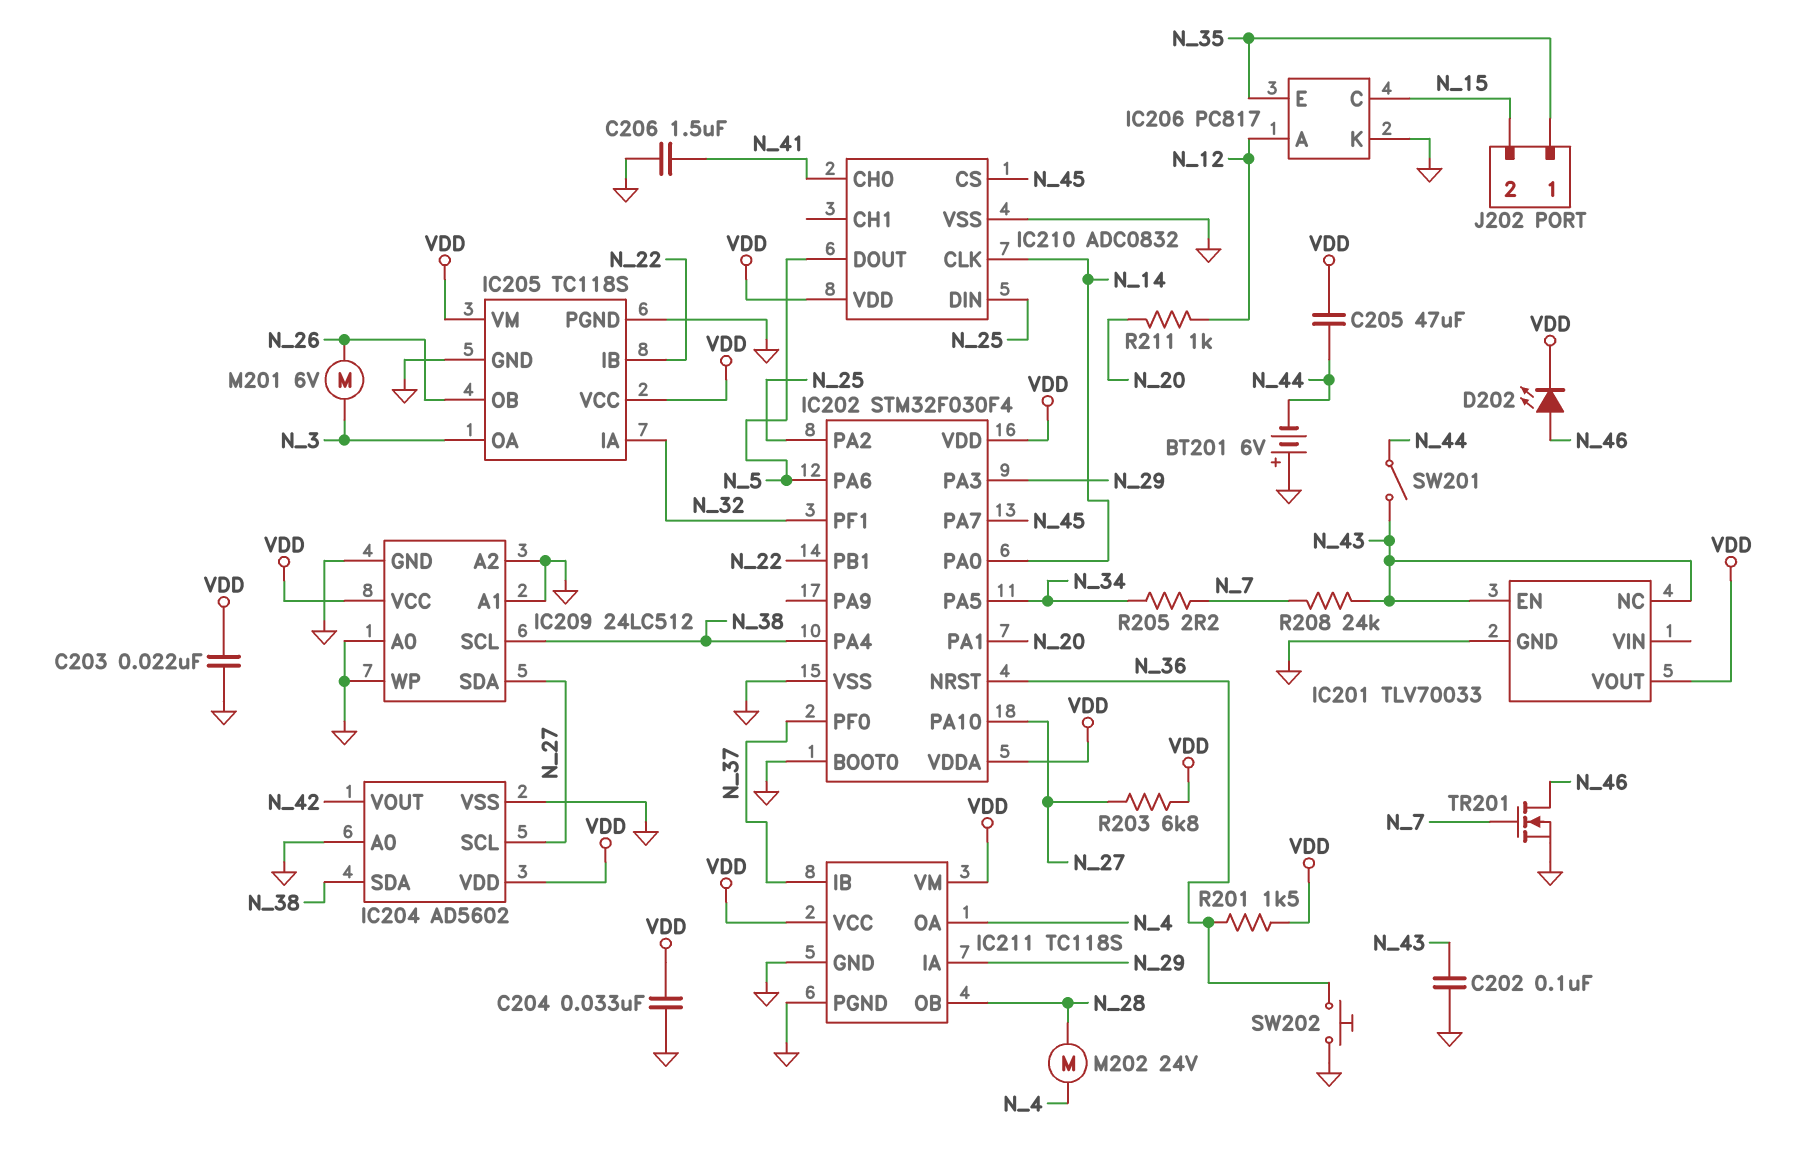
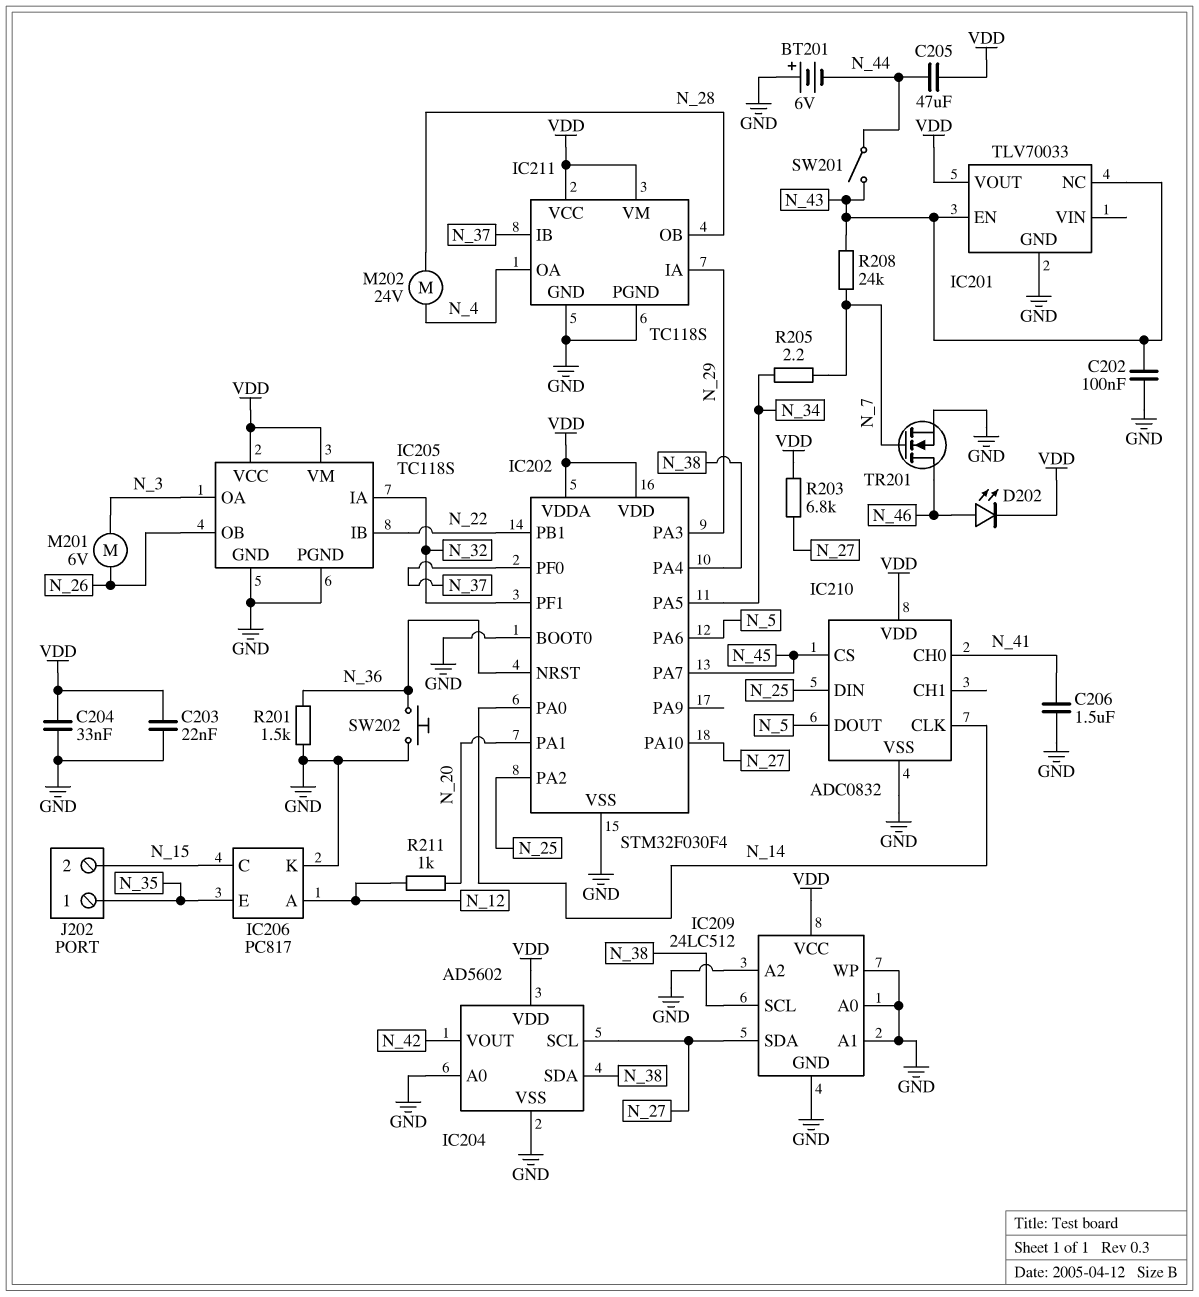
R201: 1.5k (N_36, VDD) -> 1.5k (GND, N_36)

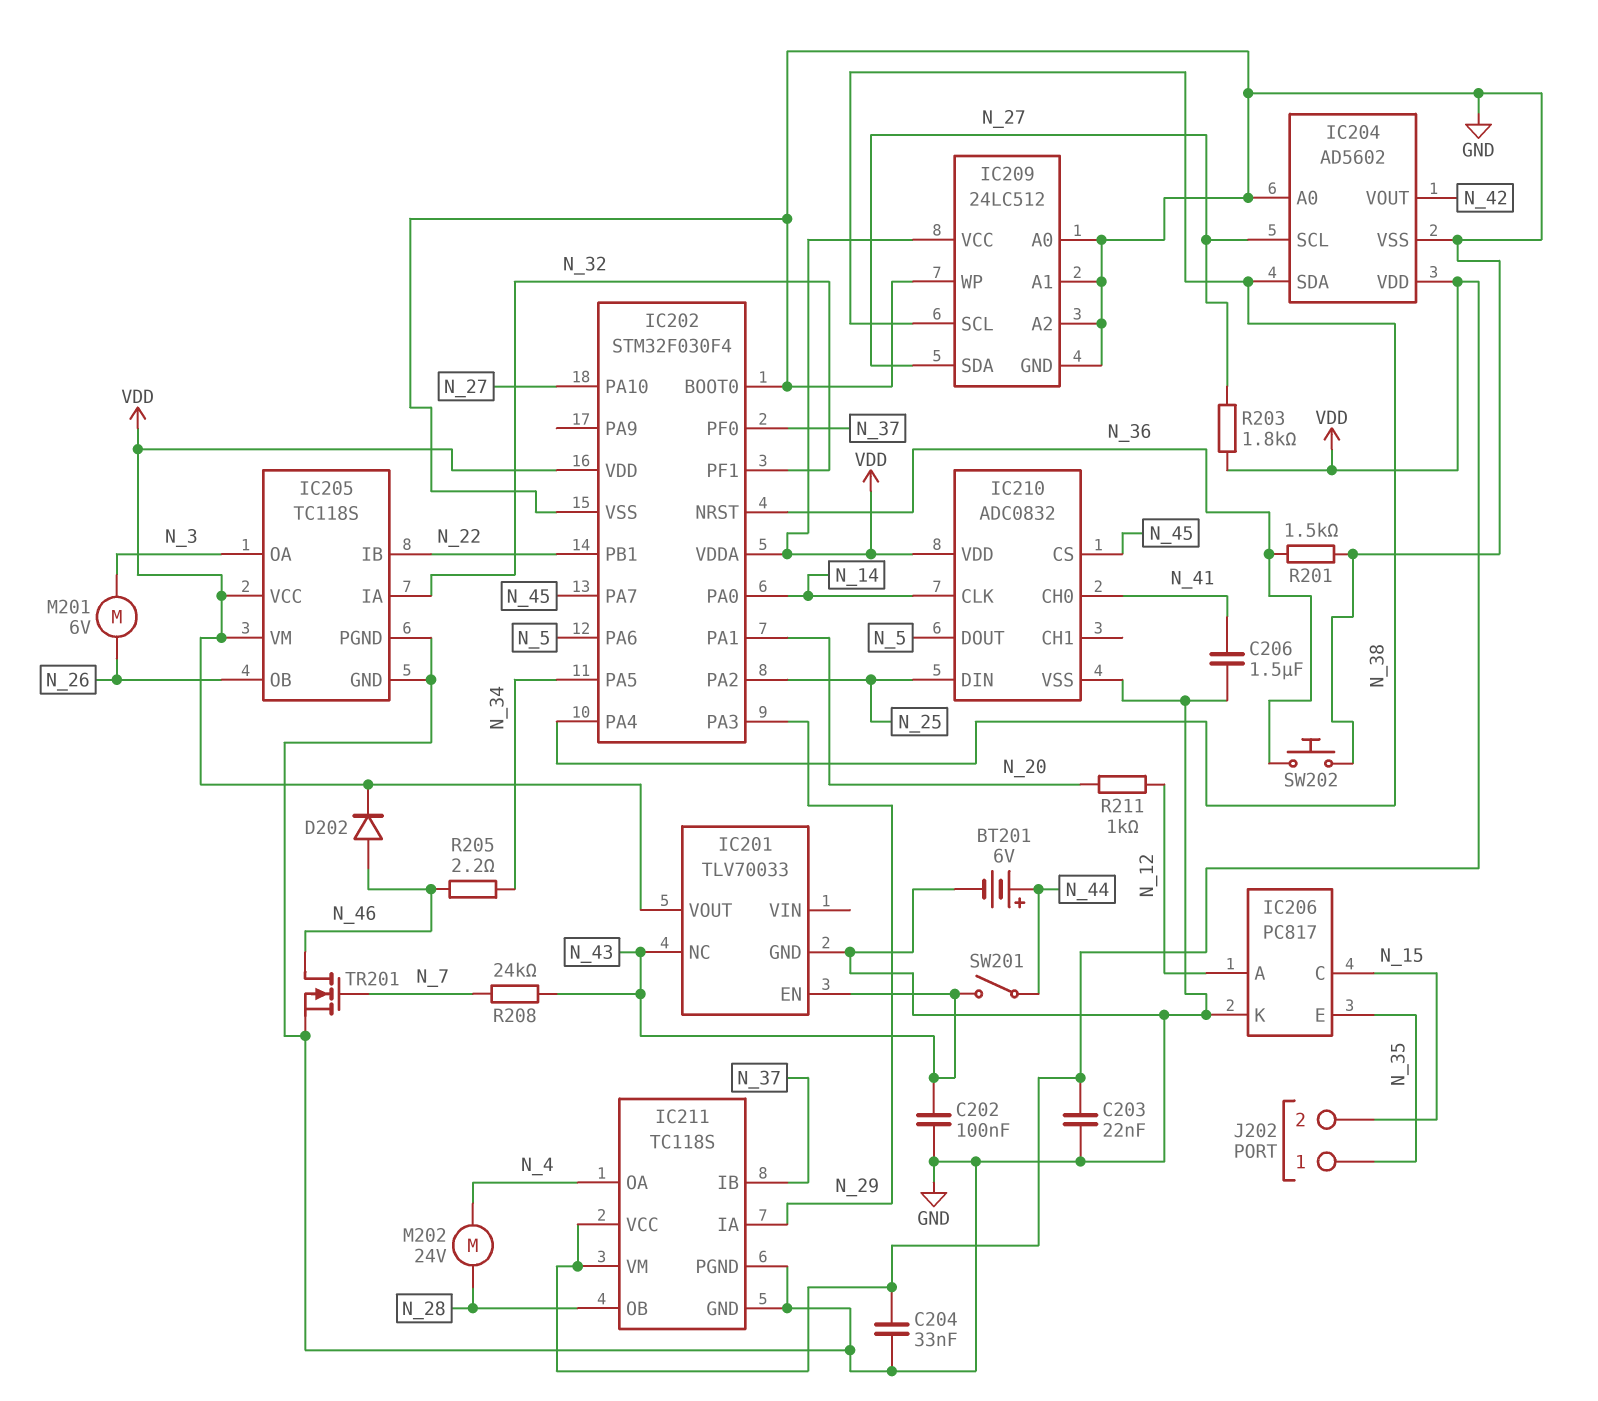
BT201: 6V (plus GND, minus N_44) -> 6V (plus N_44, minus GND)
C205: 47uF (N_44, VDD) -> none
D202: LED (A N_46, K VDD) -> diode (A N_46, K VDD)
R203: 6.8k (N_27, VDD) -> 1.8k (N_27, VDD)
R205: 2.2 (N_7, N_34) -> 2.2 (N_34, N_46)

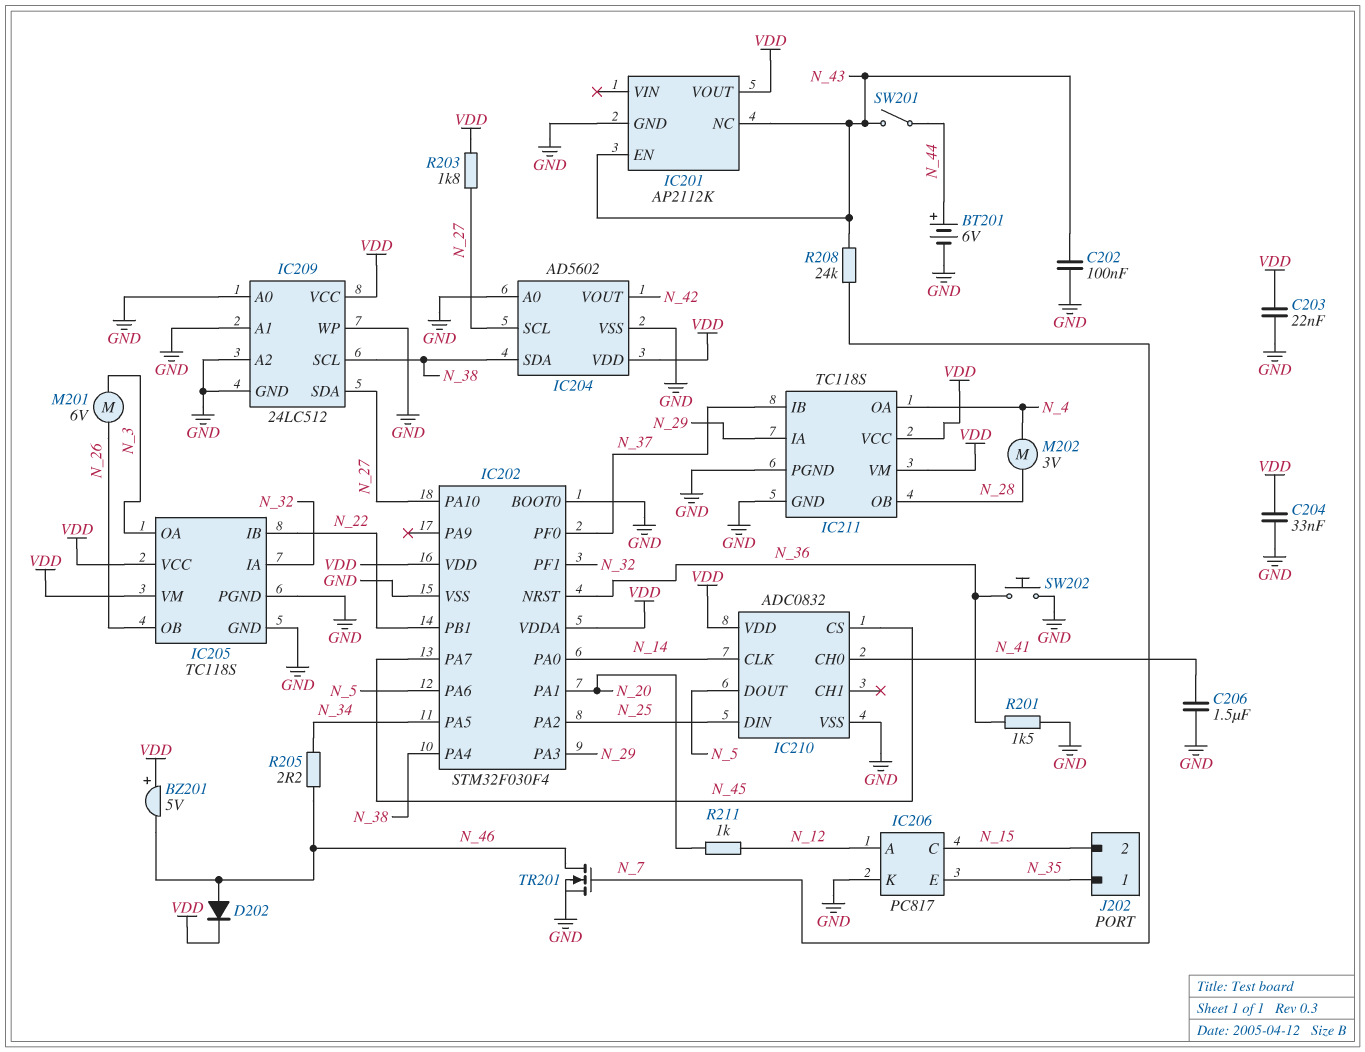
BZ201: none -> buzzer 5V (plus VDD, minus N_46)
IC201: TLV70033 -> AP2112K
M202: motor 24V (N_4, N_28) -> motor 3V (N_4, N_28)

